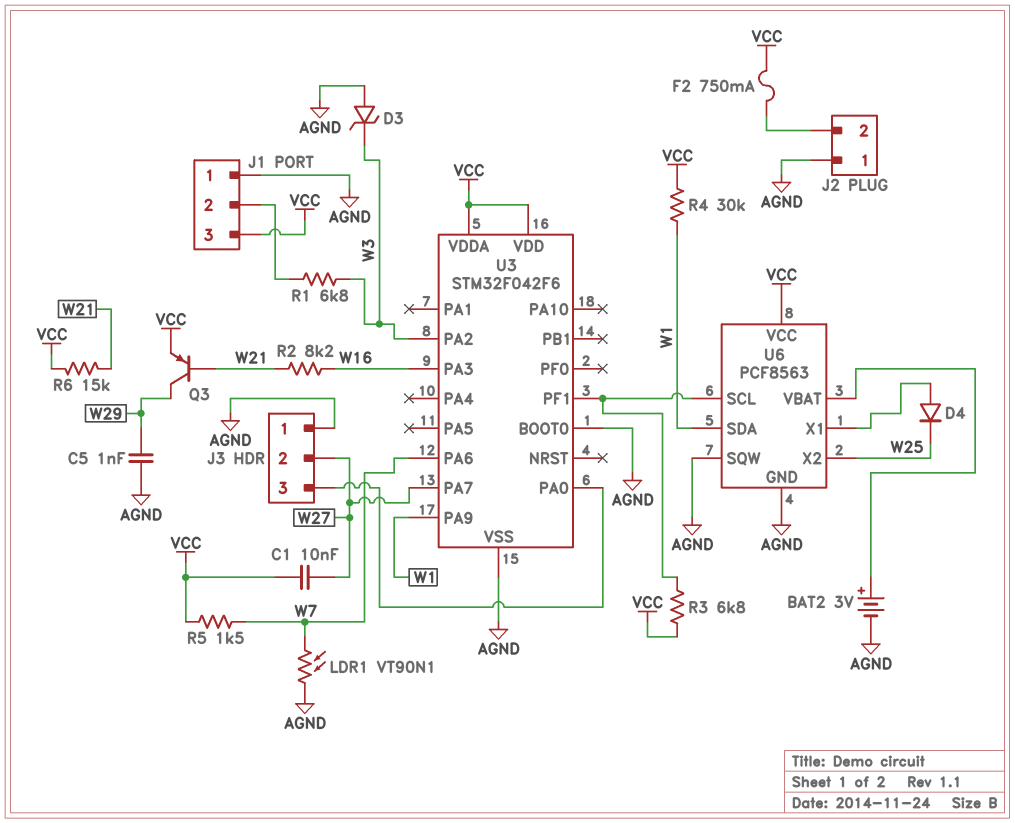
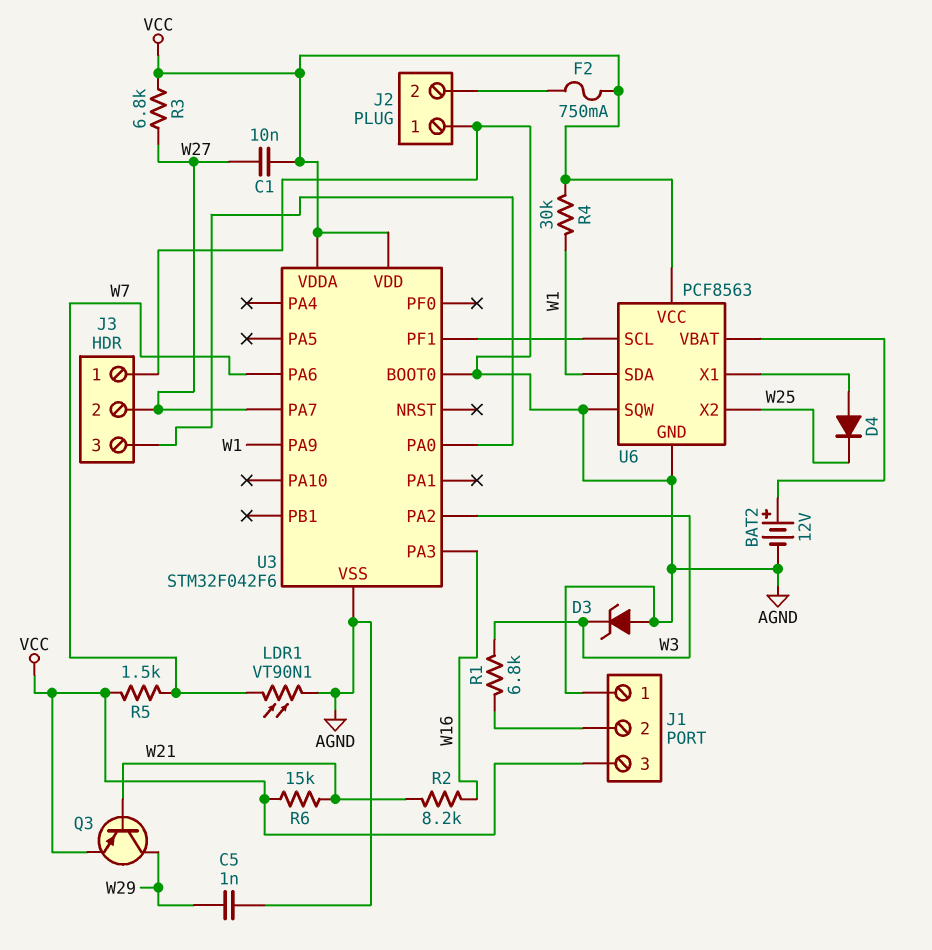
BAT2: 3V (plus U6/VBAT, minus AGND) -> 12V (plus U6/VBAT, minus AGND)
R3: 6.8k (U3/PF1, VCC) -> 6.8k (VCC, W27)

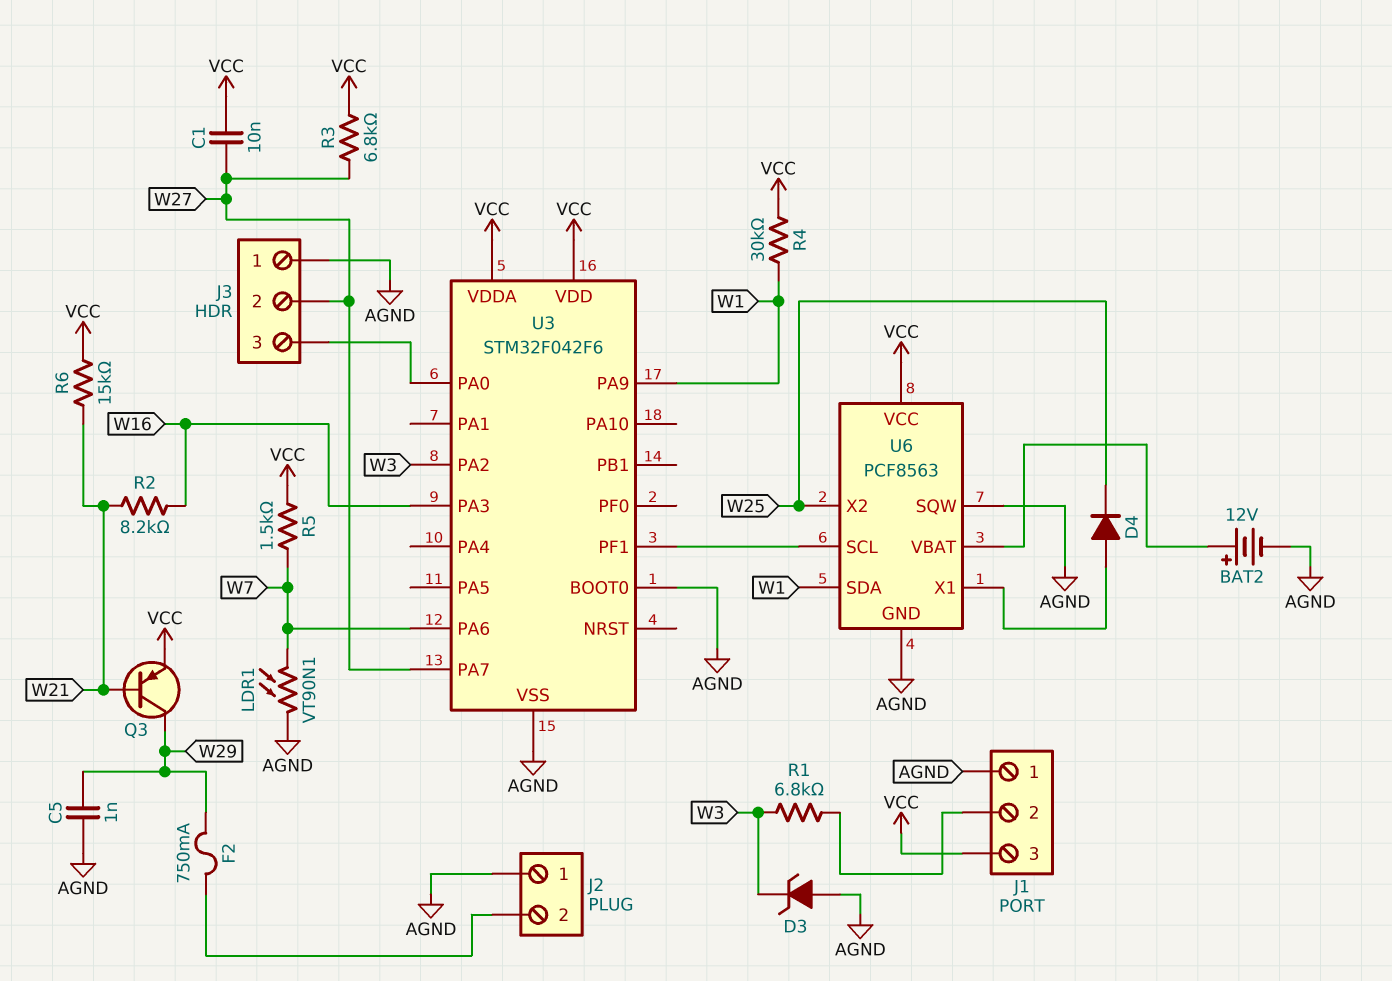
F2: 750mA (J2/2, VCC) -> 750mA (J2/2, W29)

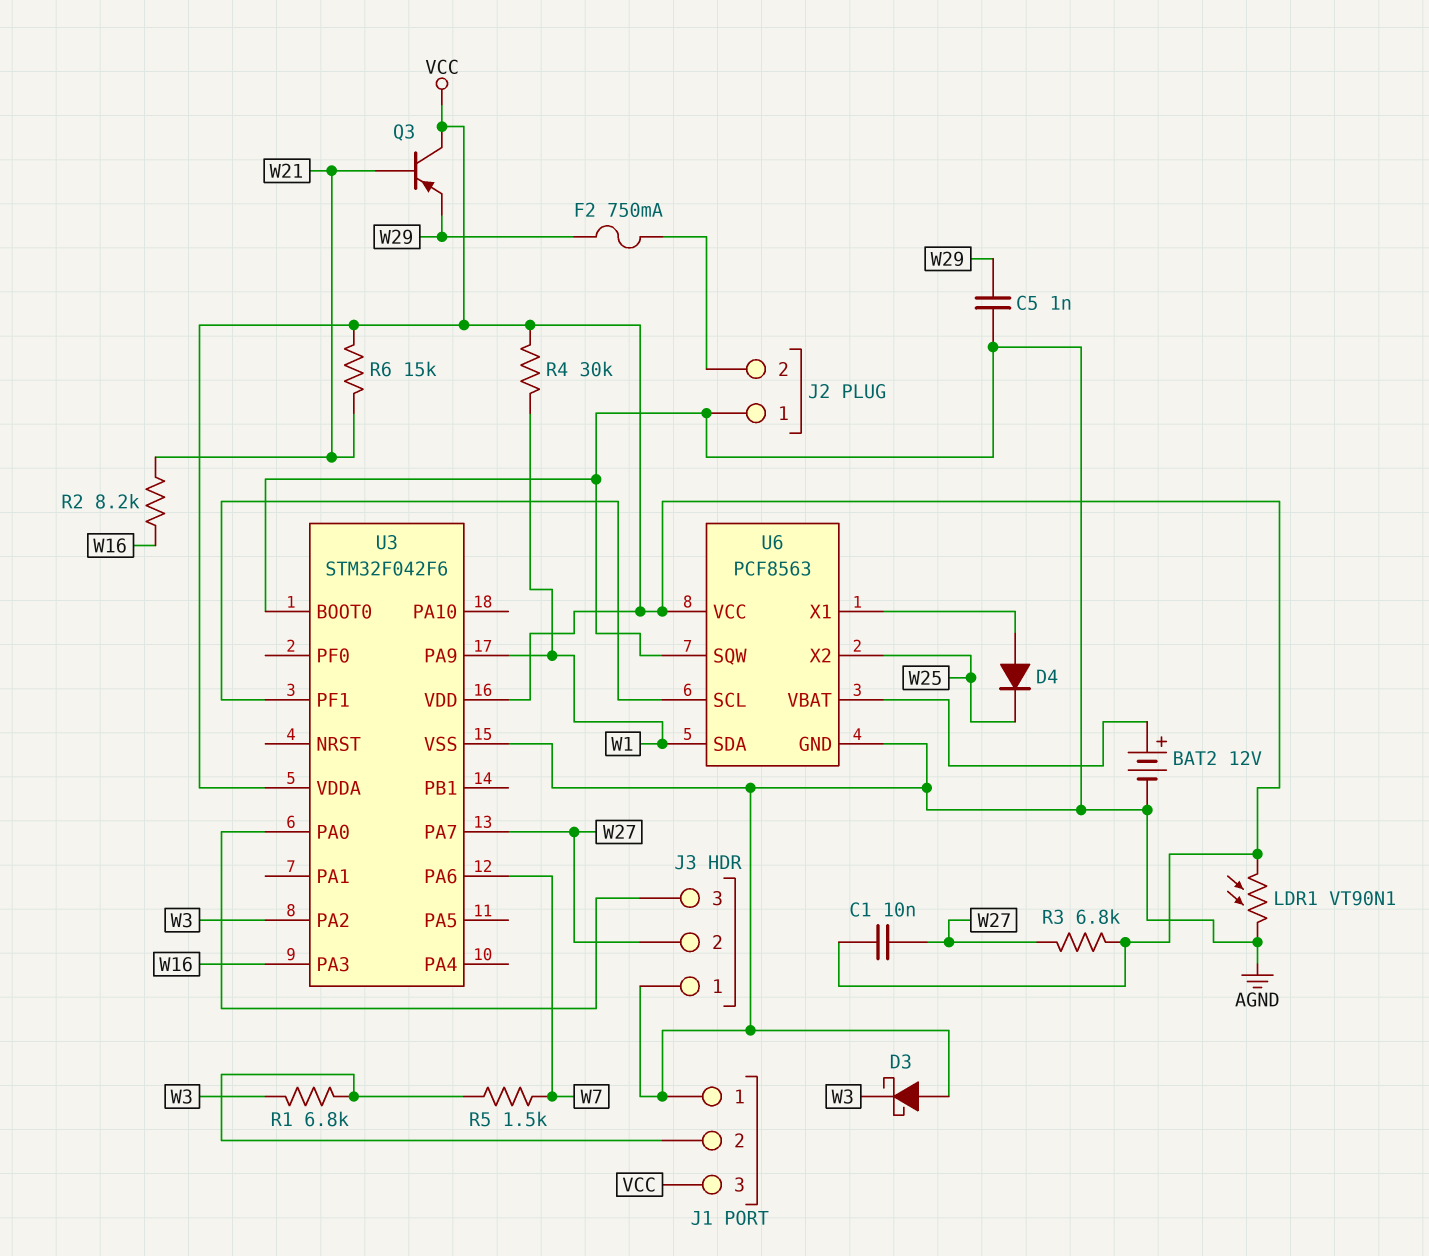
D3: zener (A AGND, K W3) -> schottky (A AGND, K W3)
LDR1: VT90N1 (AGND, W7) -> VT90N1 (AGND, VCC)
Q3: PNP (B W21, C W29, E VCC) -> PNP (B W21, C VCC, E W29)
R5: 1.5k (VCC, W7) -> 1.5k (J1/2, W7)

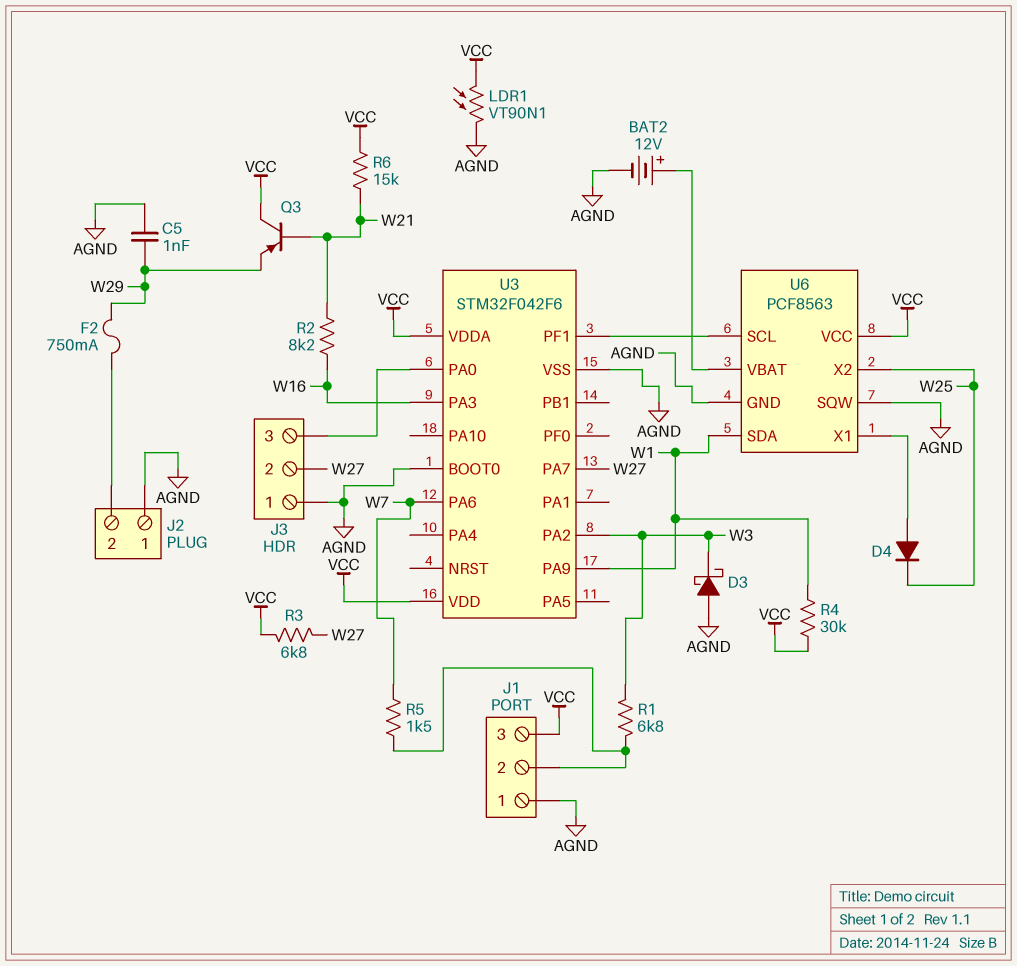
C1: 10nF (VCC, W27) -> none

